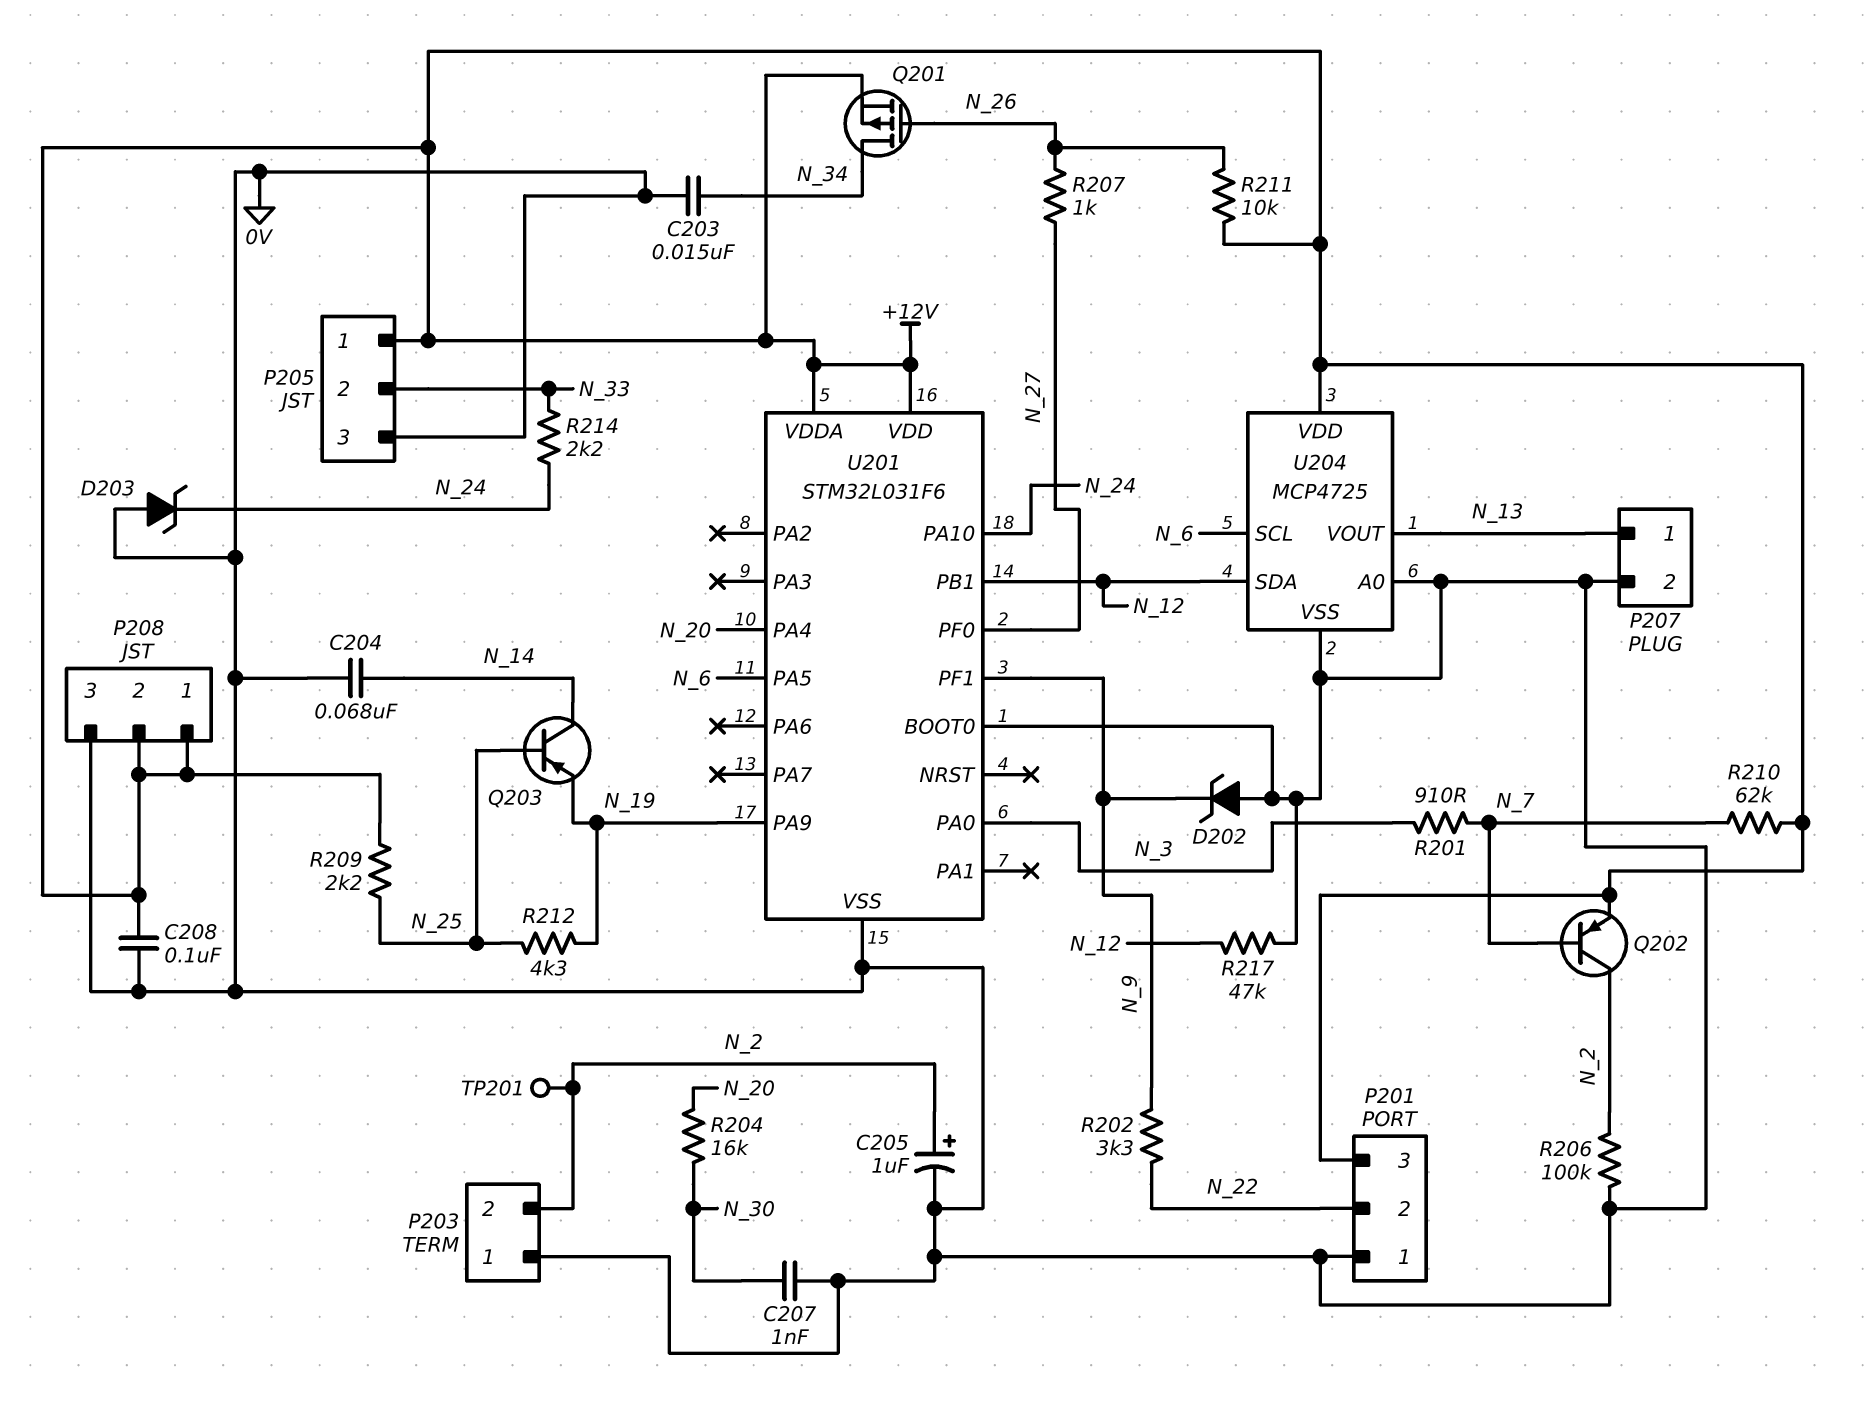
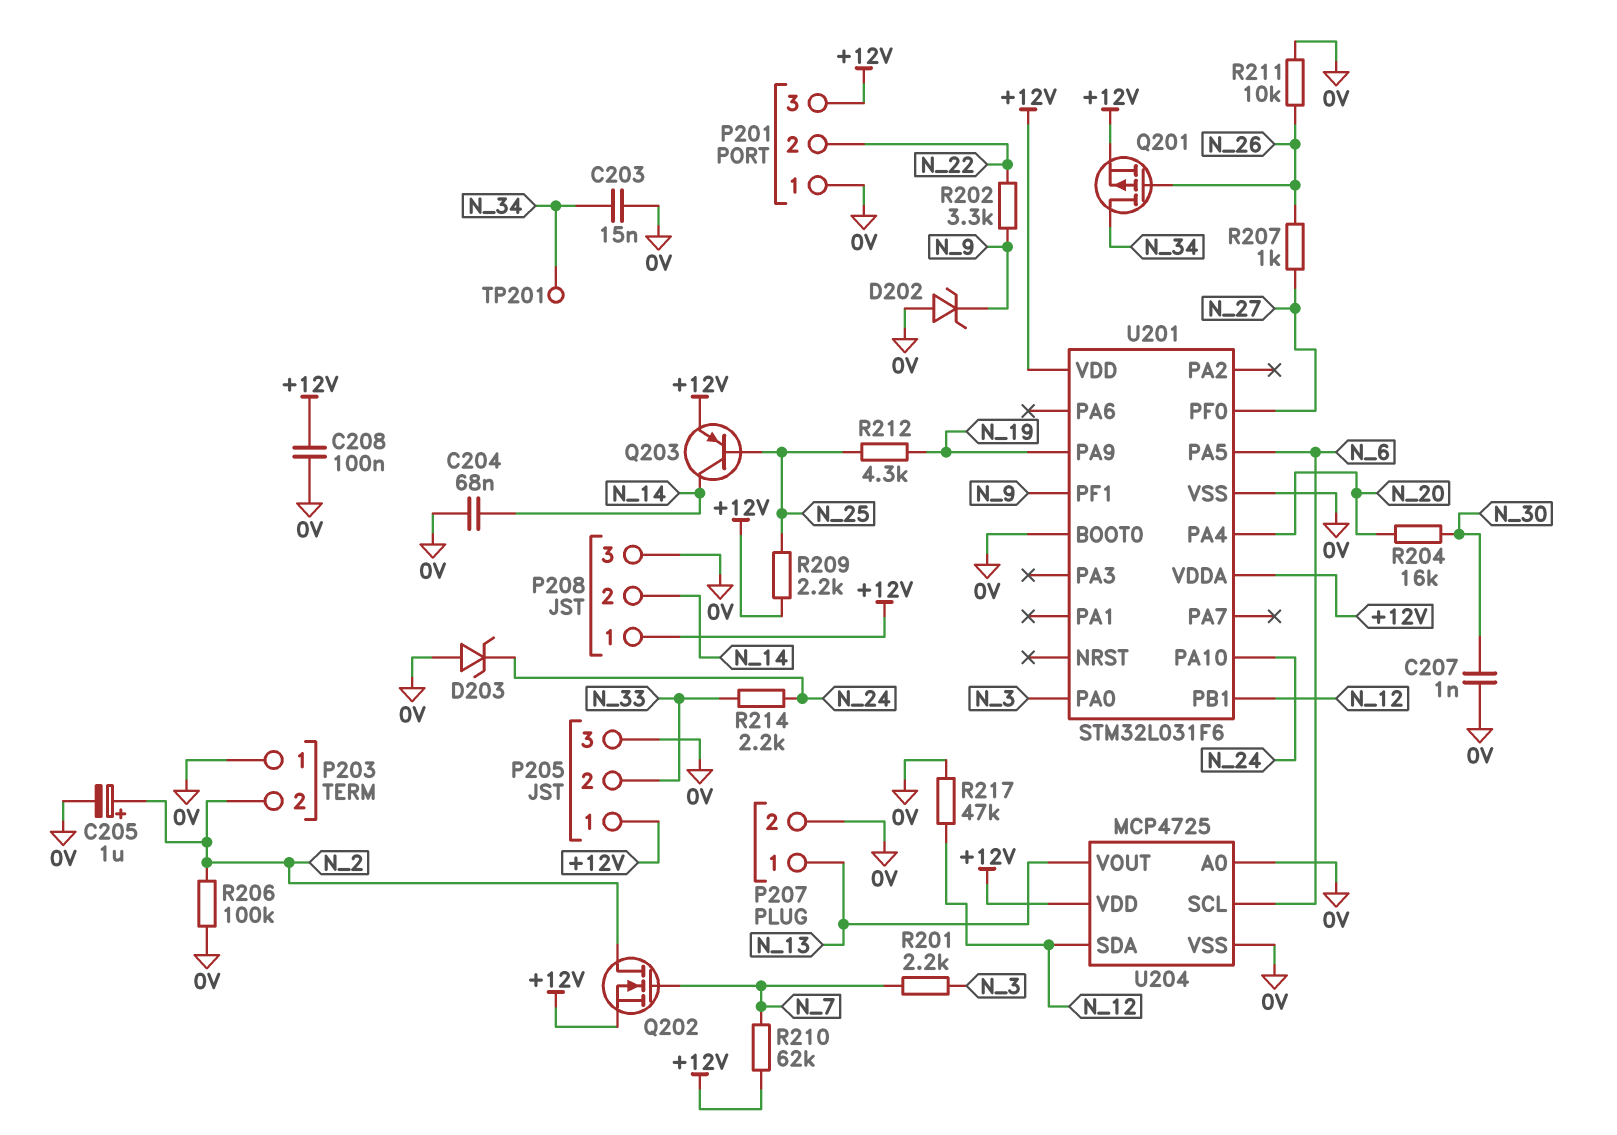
P208 pin 2: +12V -> N_14
Q202: PNP (B N_7, C N_2, E +12V) -> NMOS (G N_7, D N_2, S +12V)
Q203: PNP (B N_25, C N_14, E N_19) -> PNP (B N_25, C N_14, E +12V)
R201: 910 (N_3, N_7) -> 2.2k (N_3, N_7)
R211: 10k (+12V, N_26) -> 10k (0V, N_26)
TP201: test point (N_2) -> test point (N_34)

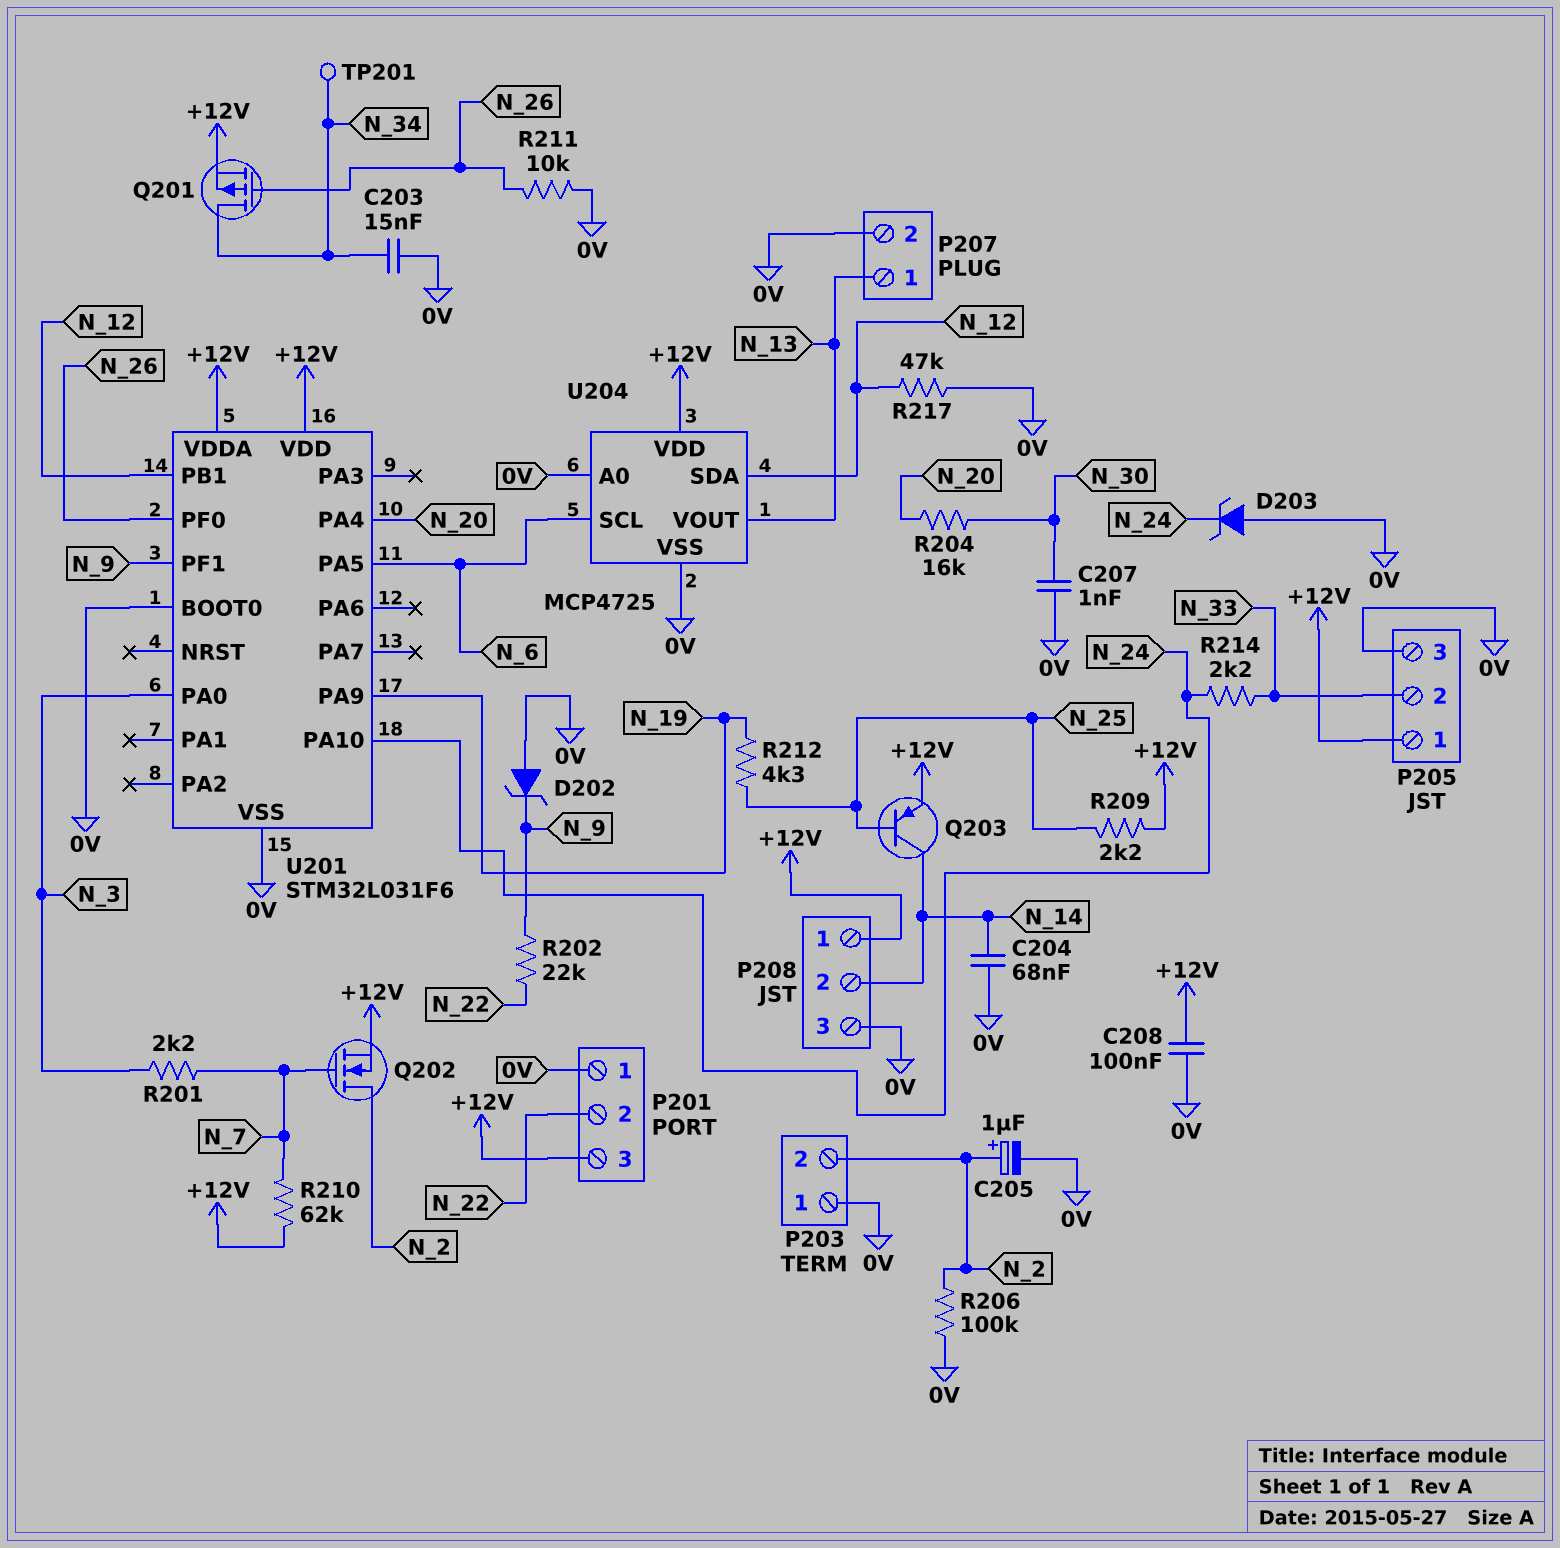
R202: 3.3k (N_9, N_22) -> 22k (N_9, N_22)
R207: 1k (N_26, N_27) -> none
U201 pin PF0: N_27 -> N_26

